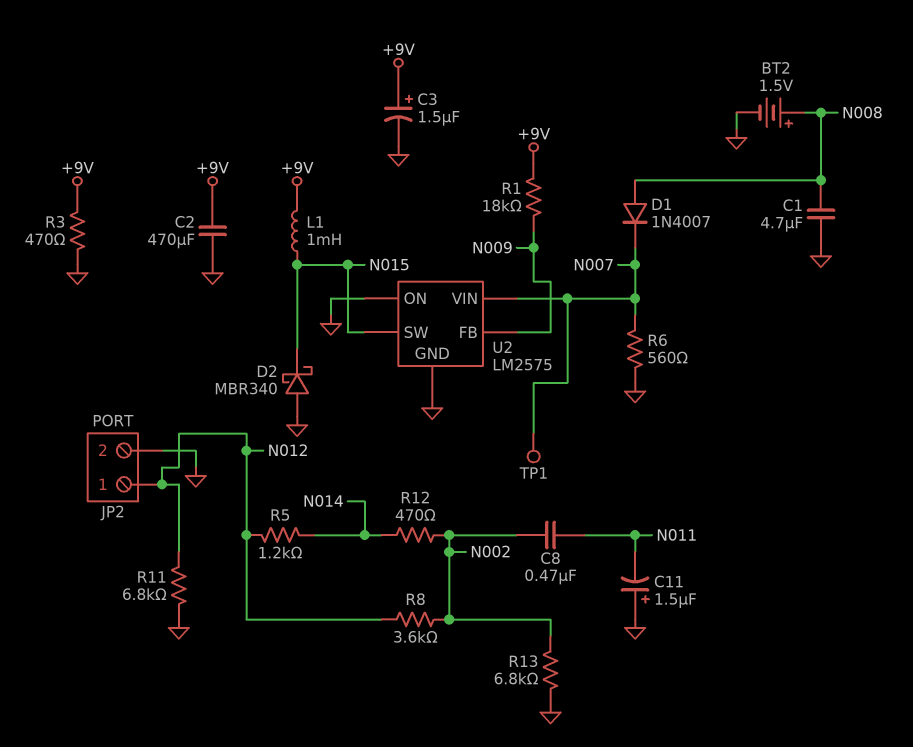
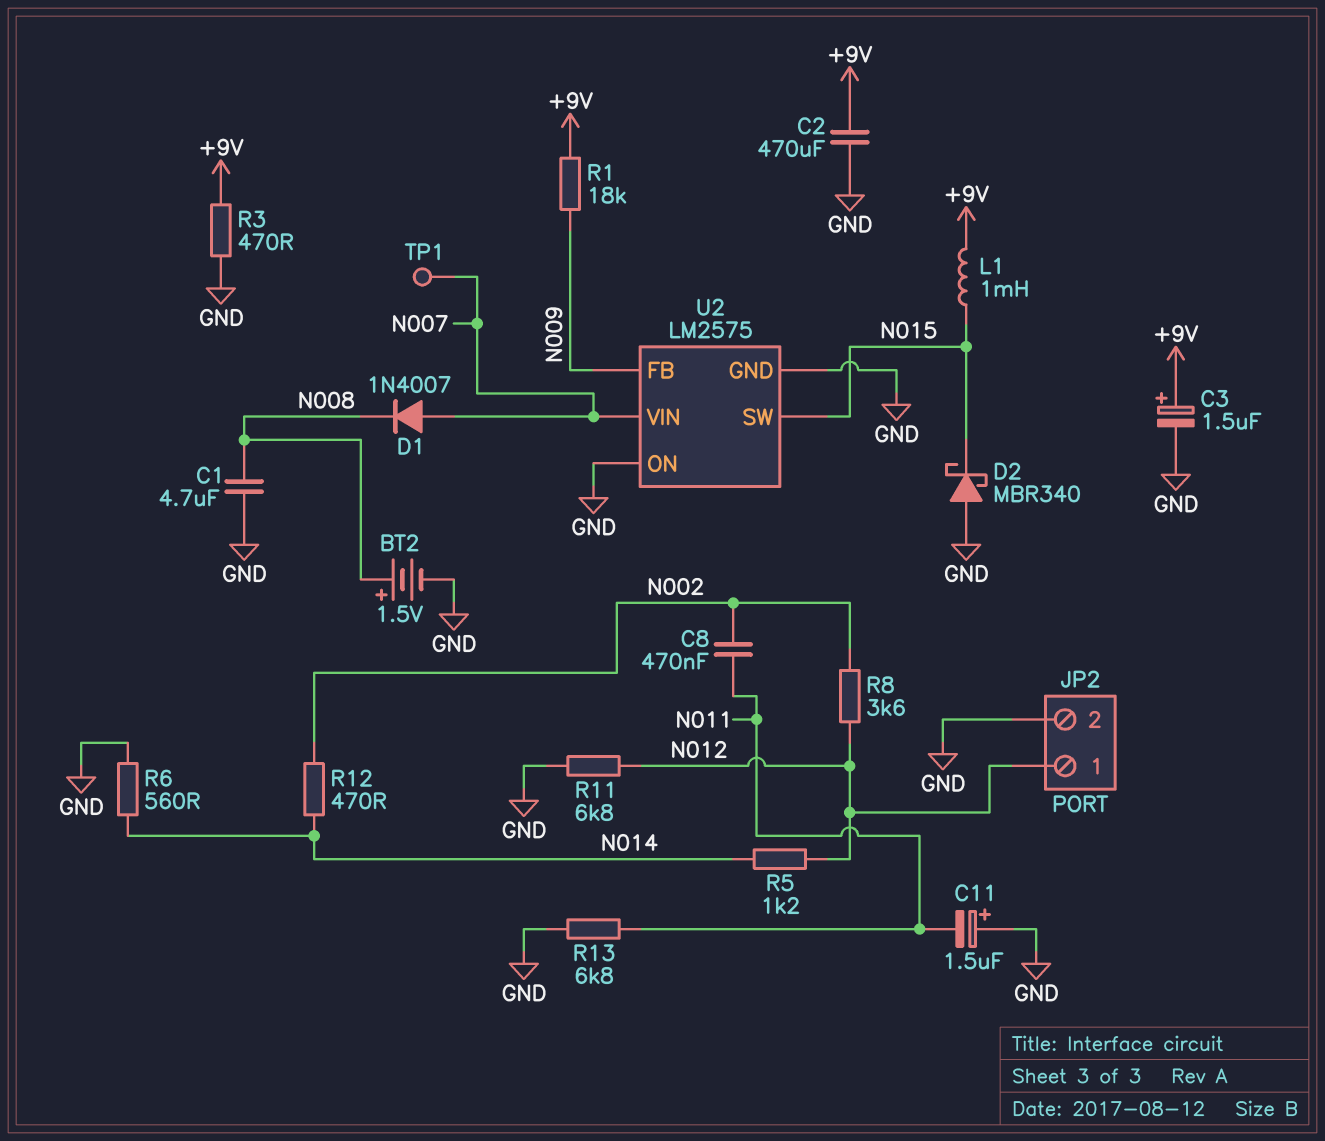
D1: diode 1N4007 (A N008, K N007) -> diode 1N4007 (A N007, K N008)
R6: 560 (GND, N007) -> 560 (GND, N014)
R13: 6.8k (GND, N002) -> 6.8k (GND, N011)

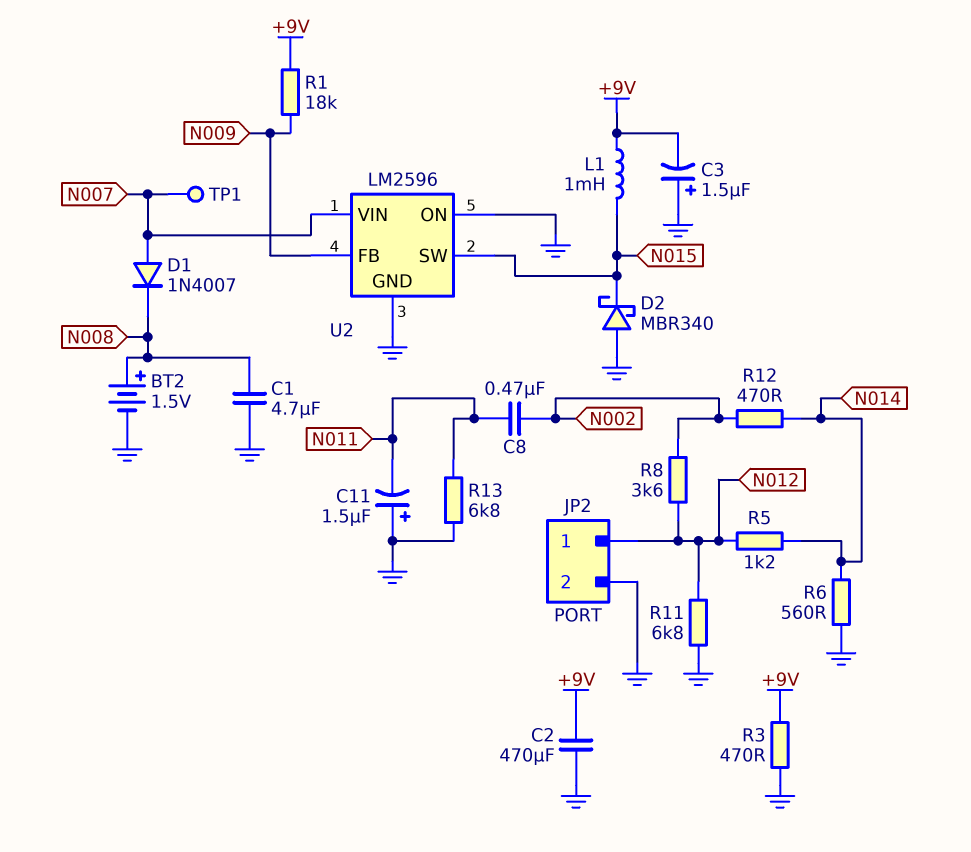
C3: 1.5uF (plus +9V, minus GND) -> 1.5uF (plus GND, minus +9V)
U2: LM2575 -> LM2596

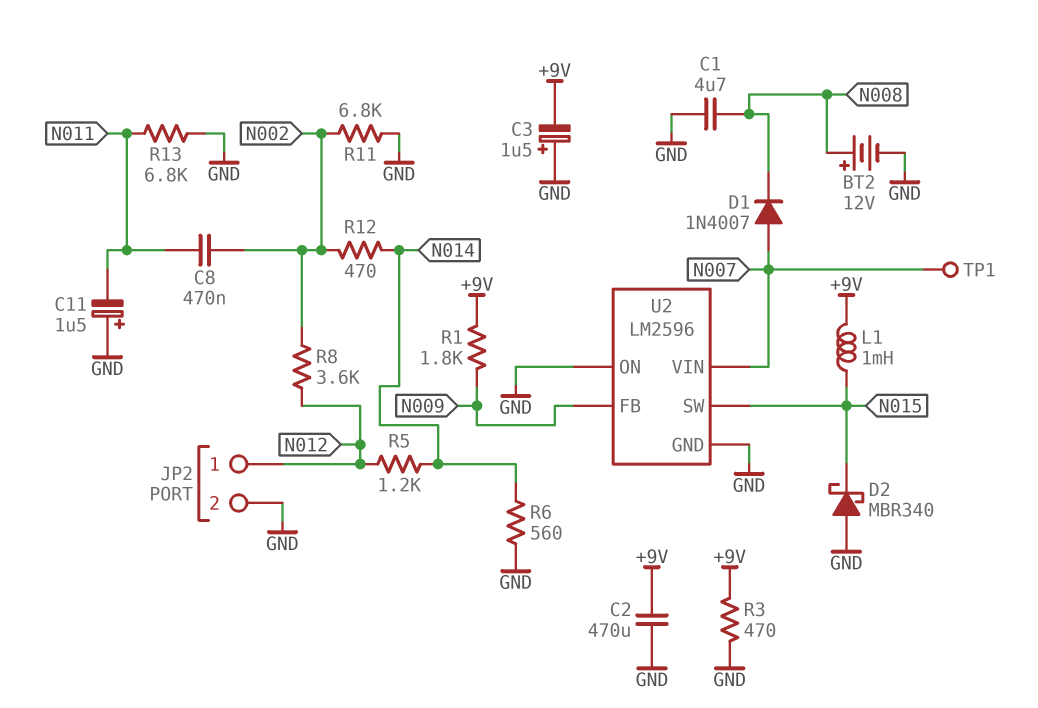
BT2: 1.5V (plus N008, minus GND) -> 12V (plus N008, minus GND)
R1: 18k (+9V, N009) -> 1.8k (+9V, N009)
R11: 6.8k (GND, N012) -> 6.8k (GND, N002)

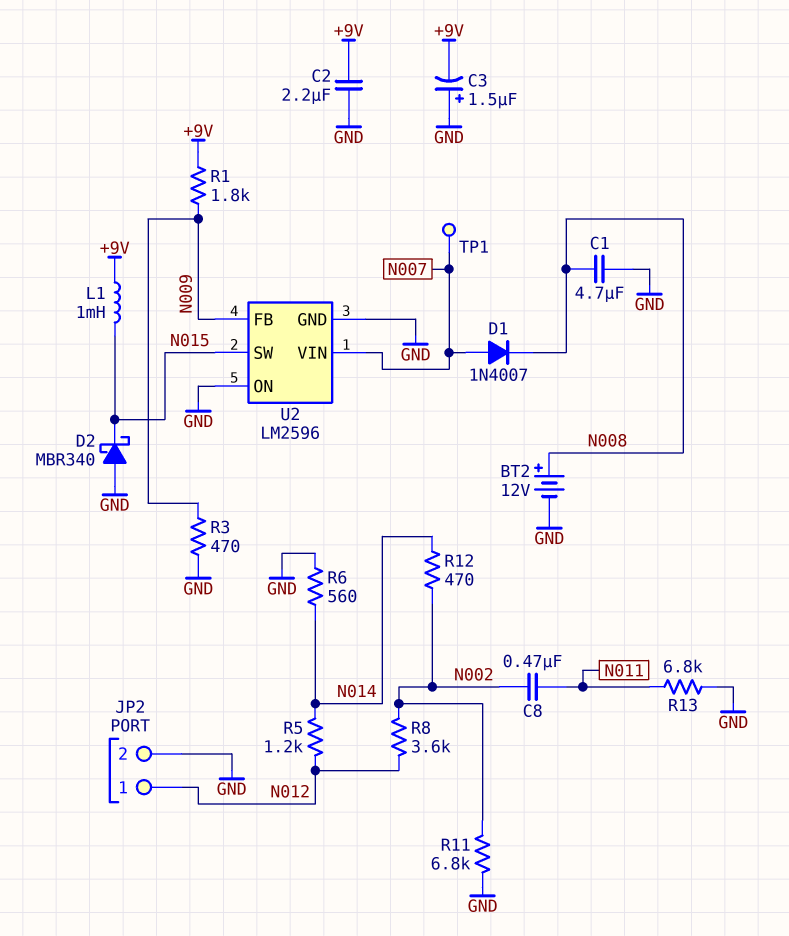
C2: 470uF (+9V, GND) -> 2.2uF (+9V, GND)
C11: 1.5uF (plus GND, minus N011) -> none
R3: 470 (+9V, GND) -> 470 (GND, N009)

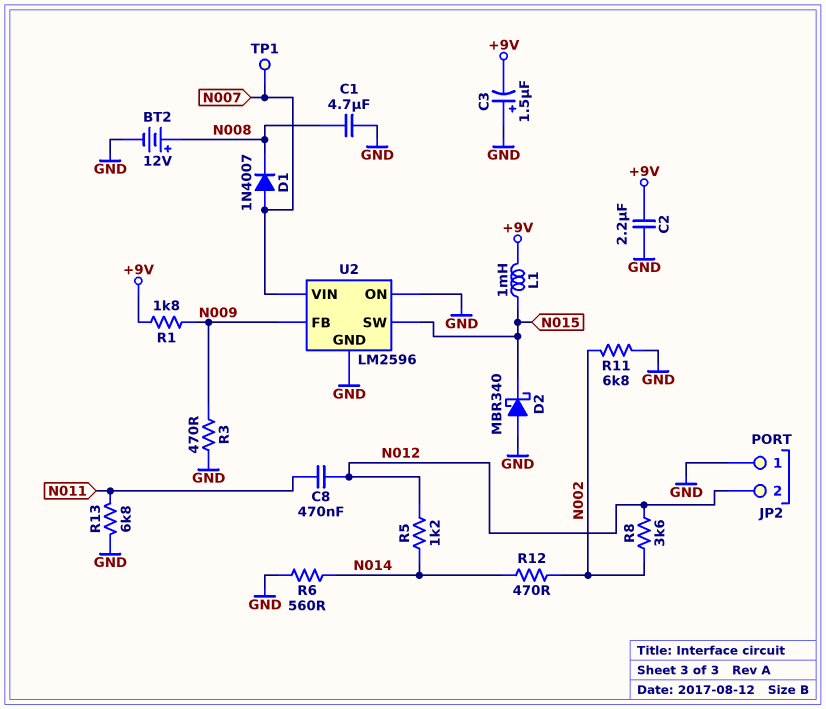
C8: 470nF (N002, N011) -> 470nF (N011, N012)
JP2 pin 1: N012 -> GND
JP2 pin 2: GND -> N012

